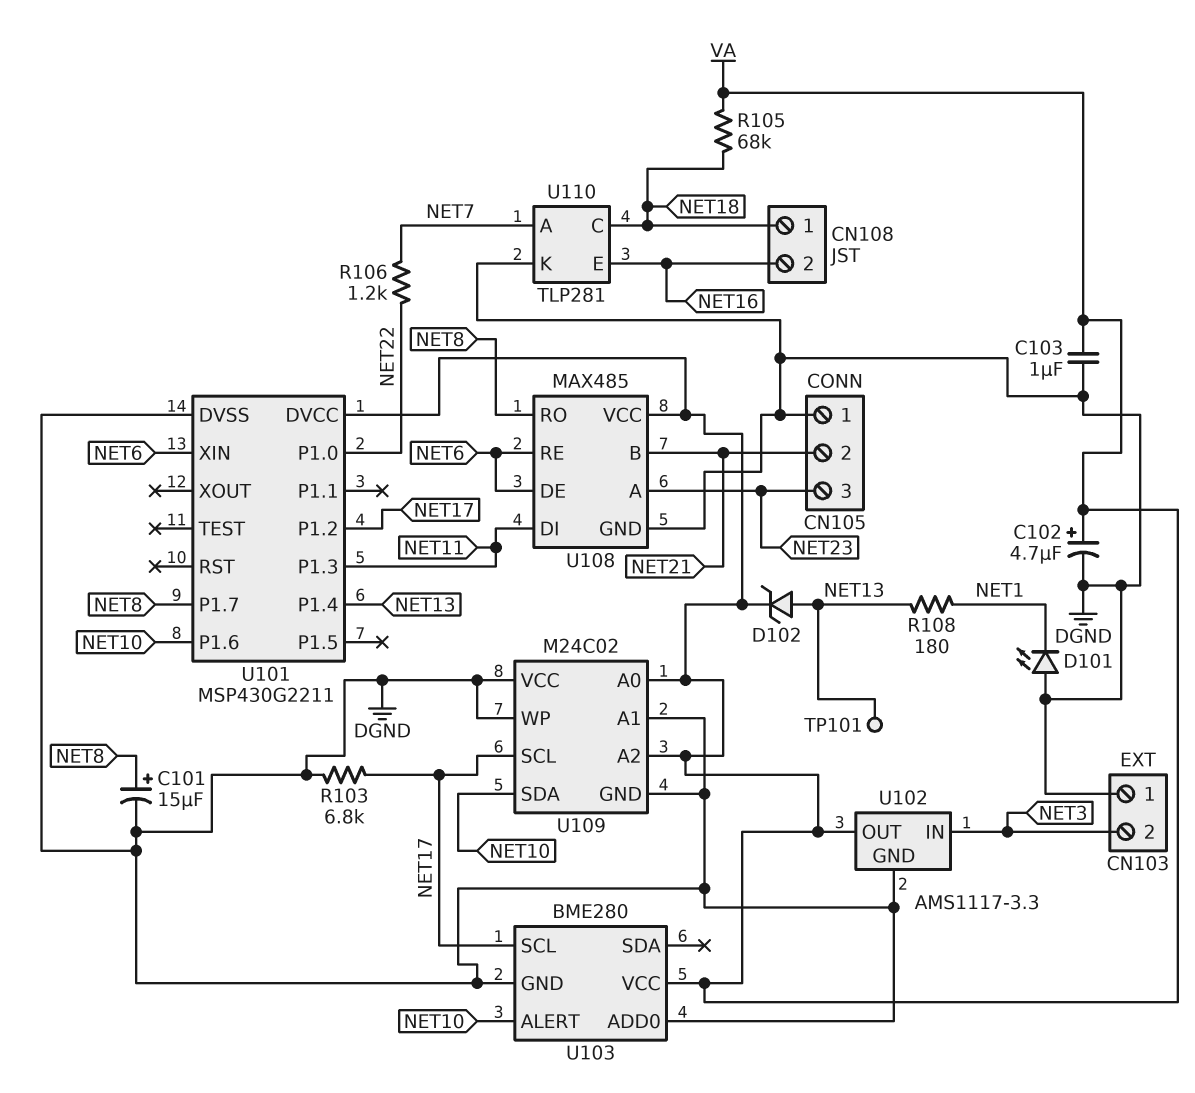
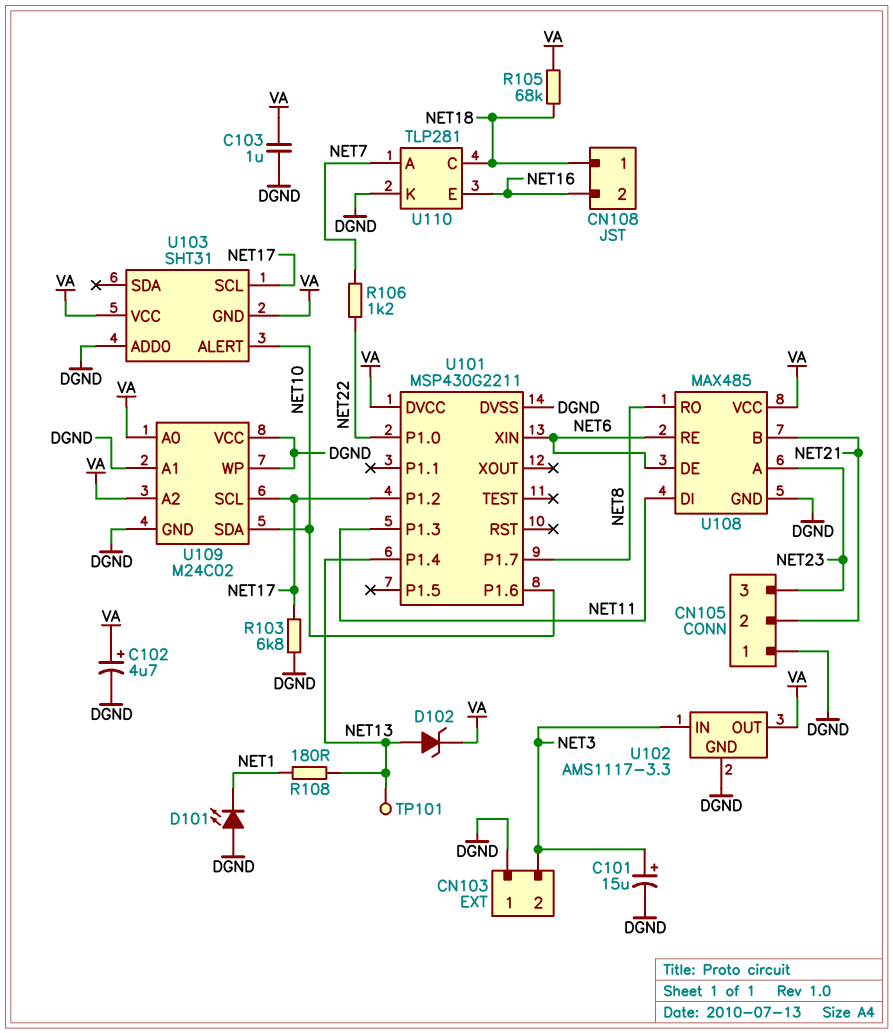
C101: 15uF (plus NET8, minus DGND) -> 15uF (plus NET3, minus DGND)
U103: BME280 -> SHT31
U103 pin GND: DGND -> VA

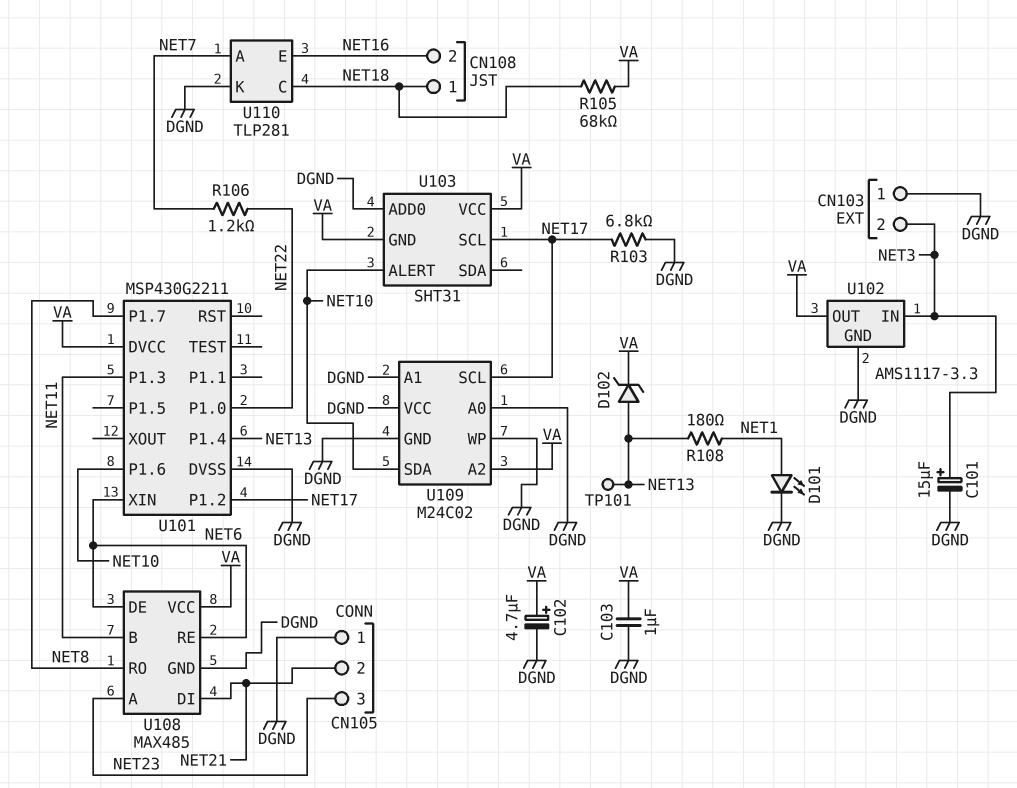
D101: LED (A DGND, K NET1) -> LED (A NET1, K DGND)
U108 pin B: NET21 -> NET11
U108 pin DI: NET11 -> NET21
U109 pin A0: VA -> DGND

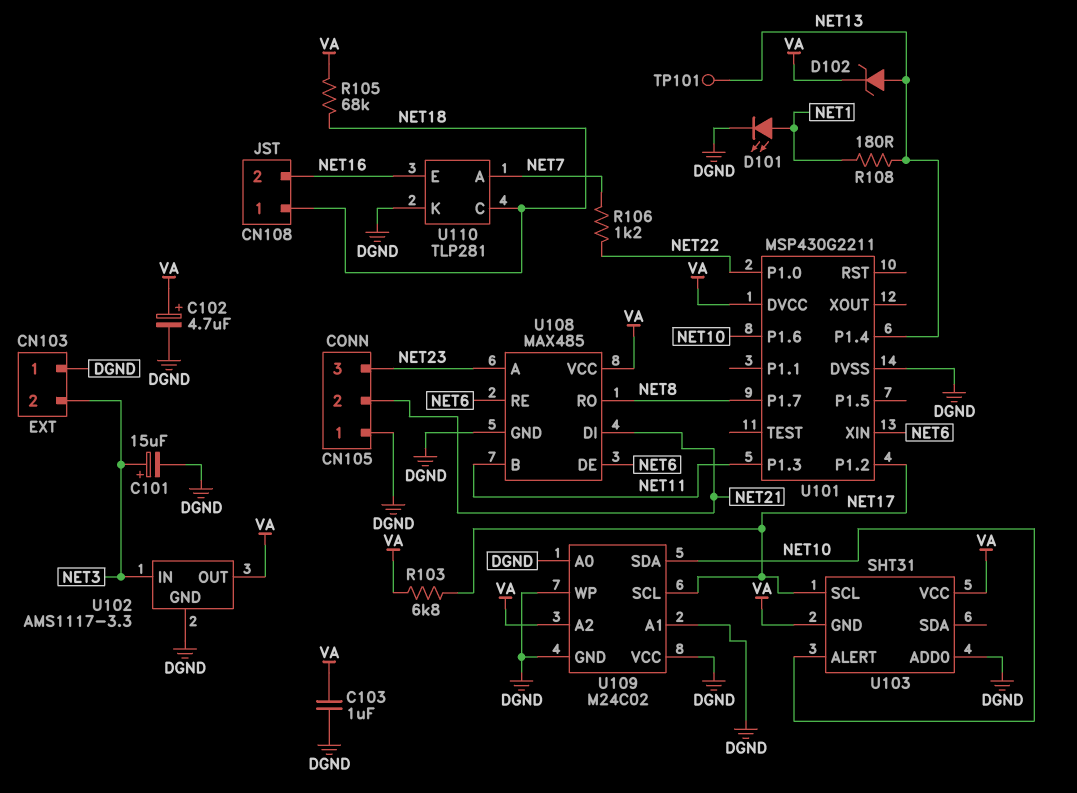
R103: 6.8k (DGND, NET17) -> 6.8k (NET17, VA)

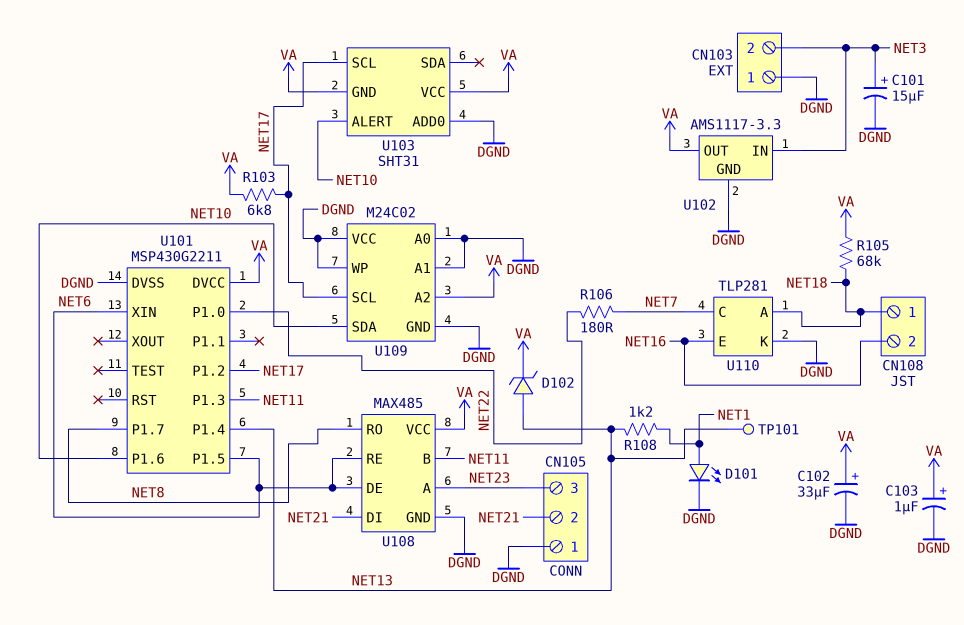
C102: 4.7uF (plus VA, minus DGND) -> 33uF (plus VA, minus DGND)
C103: 1uF (DGND, VA) -> 1uF (plus VA, minus DGND)
R106: 1.2k (NET7, NET22) -> 180 (NET7, NET22)
R108: 180 (NET1, NET13) -> 1.2k (NET1, NET13)
U101 pin P1.5: none -> NET6
U110 pin A: NET7 -> NET18
U110 pin C: NET18 -> NET7

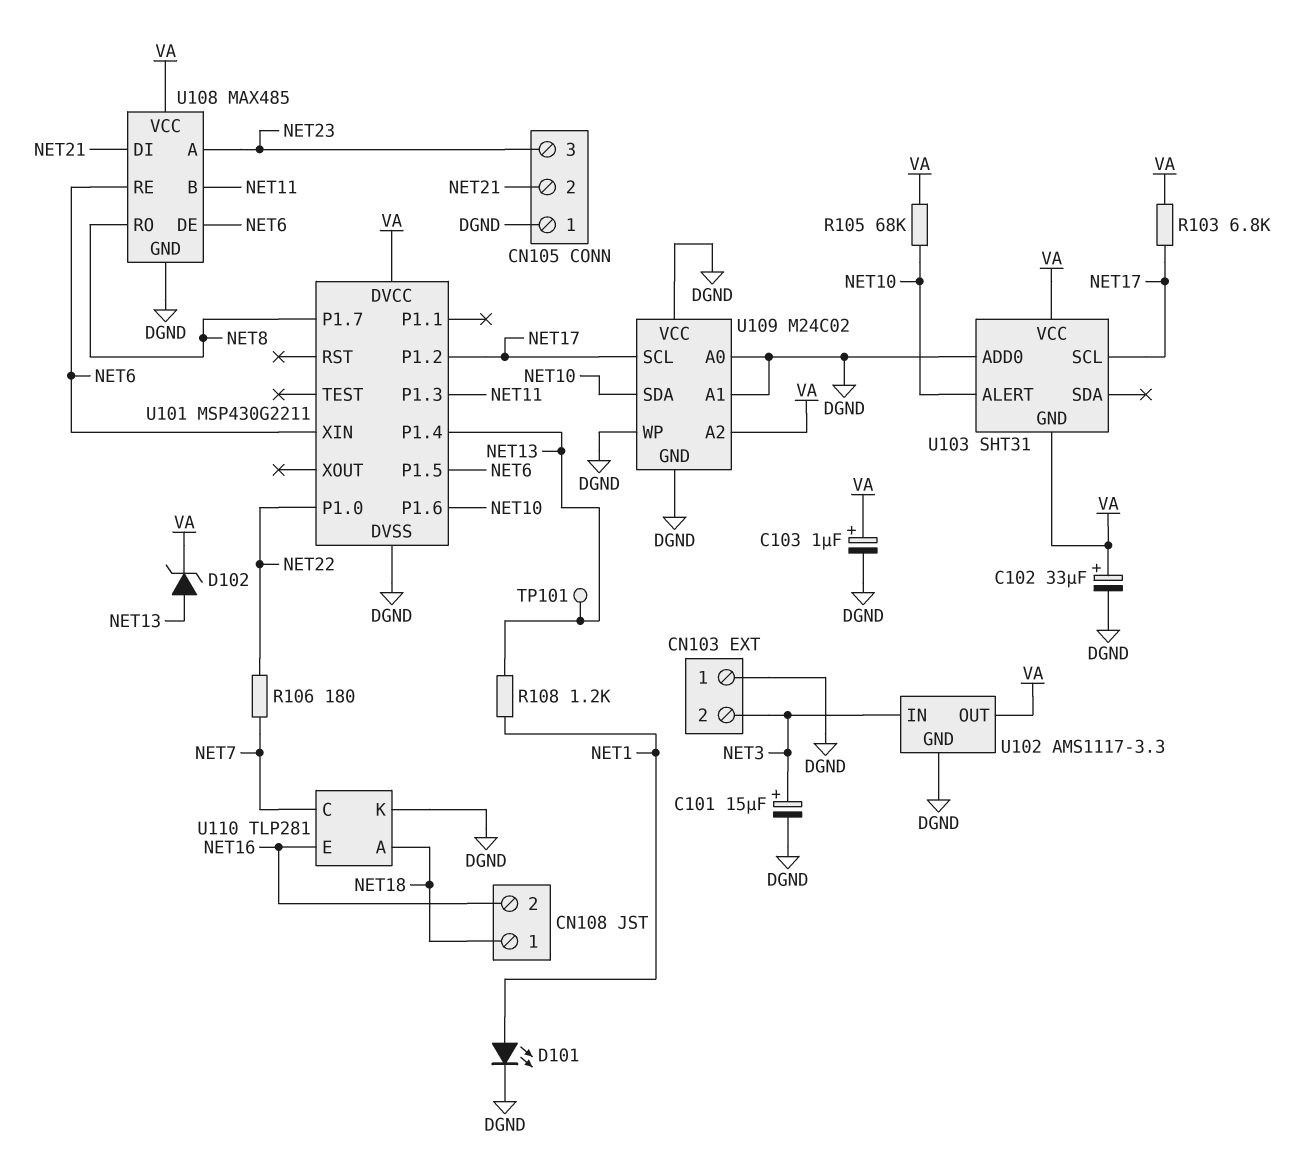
R105: 68k (NET18, VA) -> 68k (NET10, VA)

